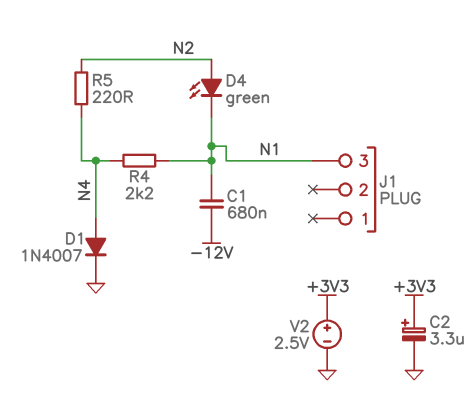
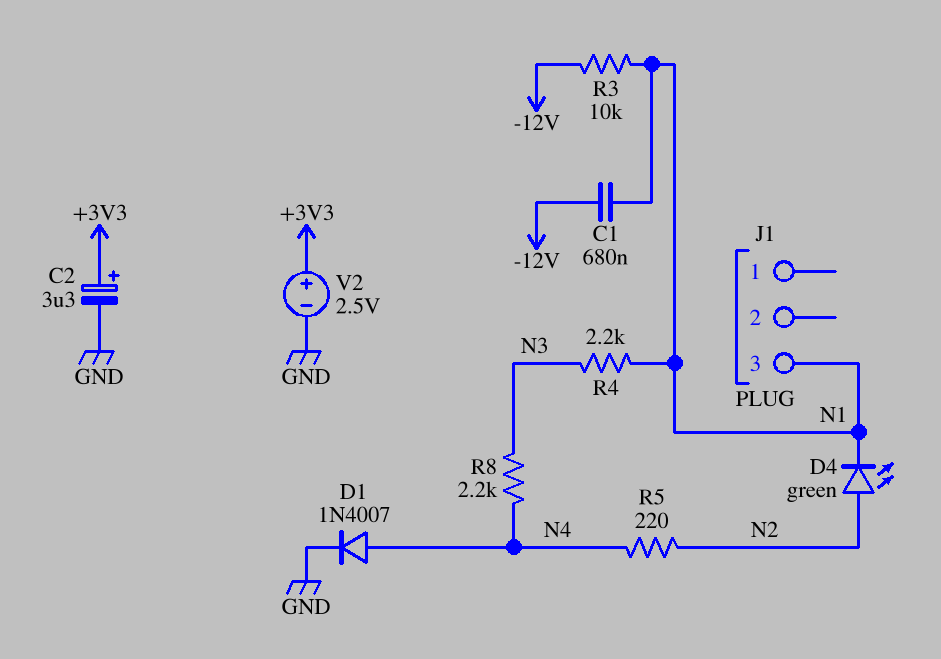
R3: none -> 10k (-12V, N1)
R4: 2.2k (N1, N4) -> 2.2k (N1, N3)
R8: none -> 2.2k (N3, N4)

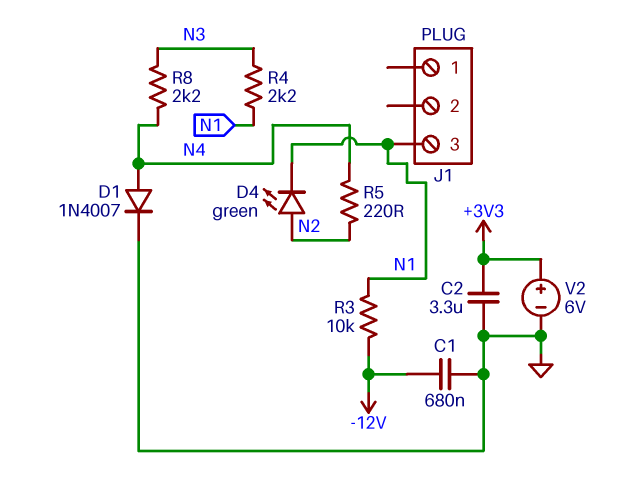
C1: 680nF (-12V, N1) -> 680nF (-12V, GND)
C2: 3.3uF (plus +3V3, minus GND) -> 3.3uF (+3V3, GND)
V2: 2.5V (plus +3V3, minus GND) -> 6V (plus +3V3, minus GND)

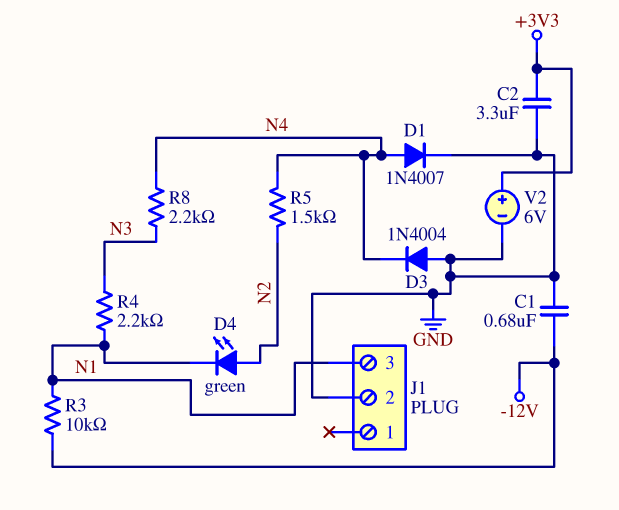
D3: none -> diode 1N4004 (A GND, K N4)
J1 pin 2: none -> GND
R5: 220 (N2, N4) -> 1.5k (N2, N4)

